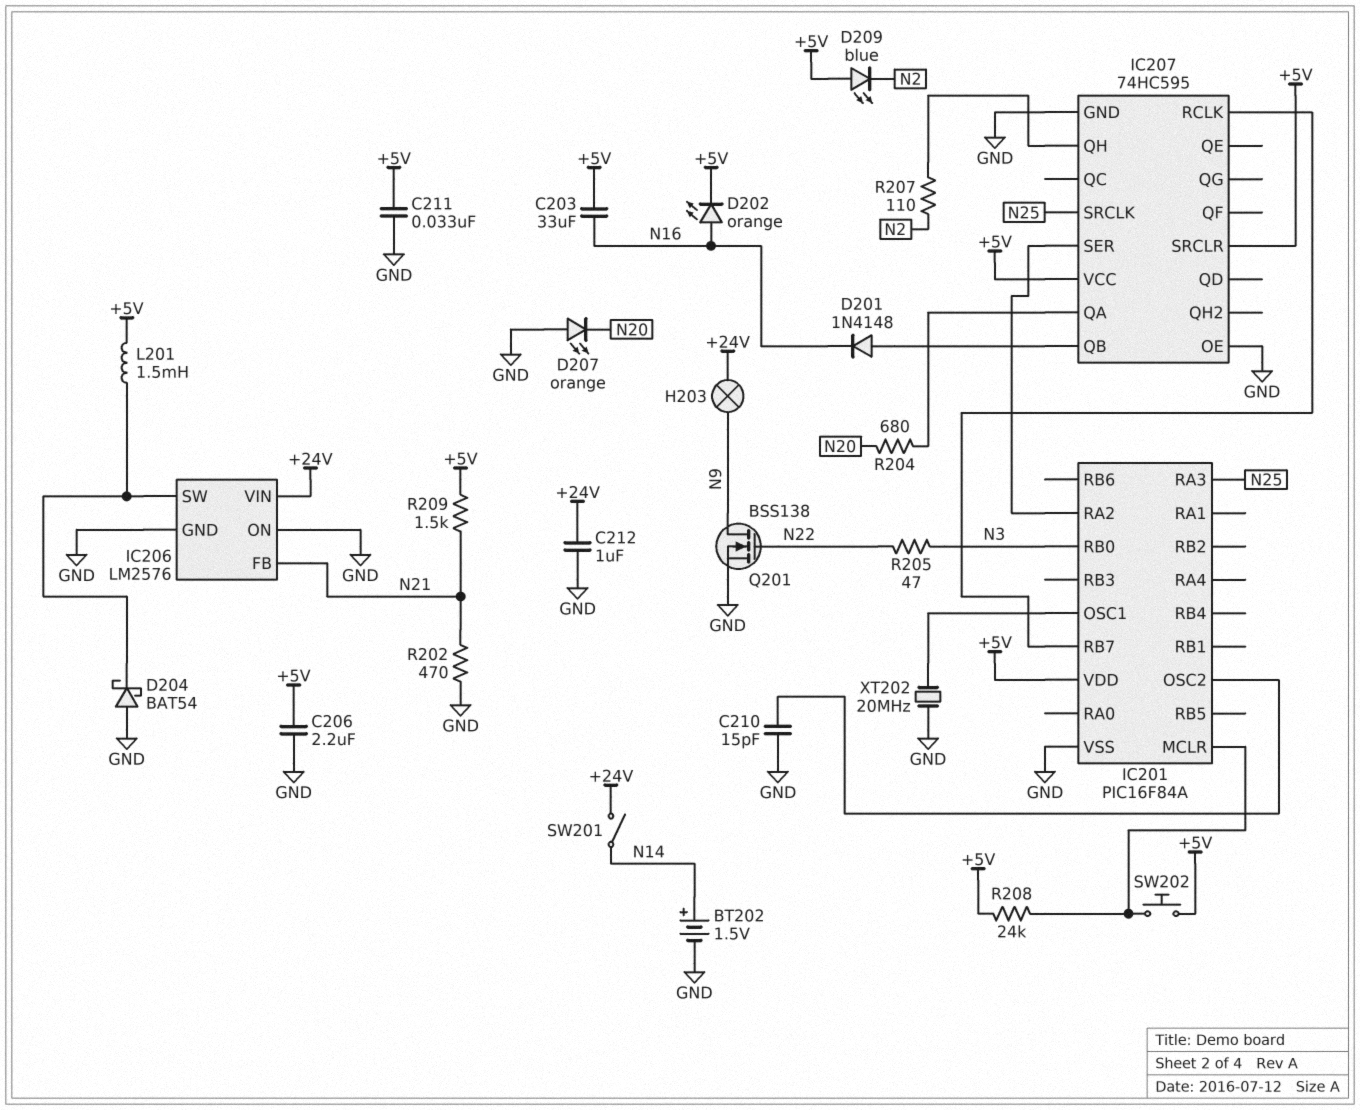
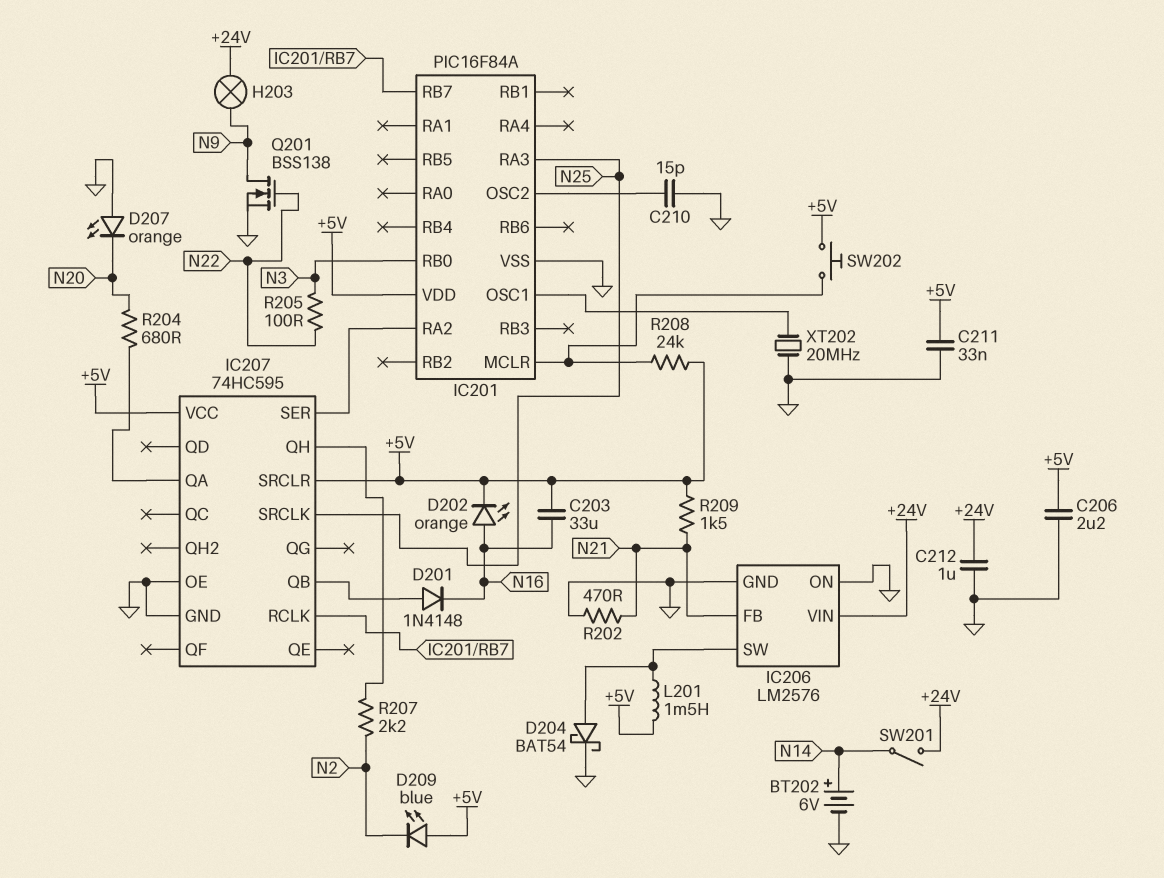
BT202: 1.5V (plus N14, minus GND) -> 6V (plus N14, minus GND)
D204: schottky BAT54 (A GND, K IC206/SW) -> schottky BAT54 (A IC206/SW, K GND)
R205: 47 (N3, N22) -> 100 (N3, N22)
R207: 110 (IC207/QH, N2) -> 2.2k (IC207/QH, N2)

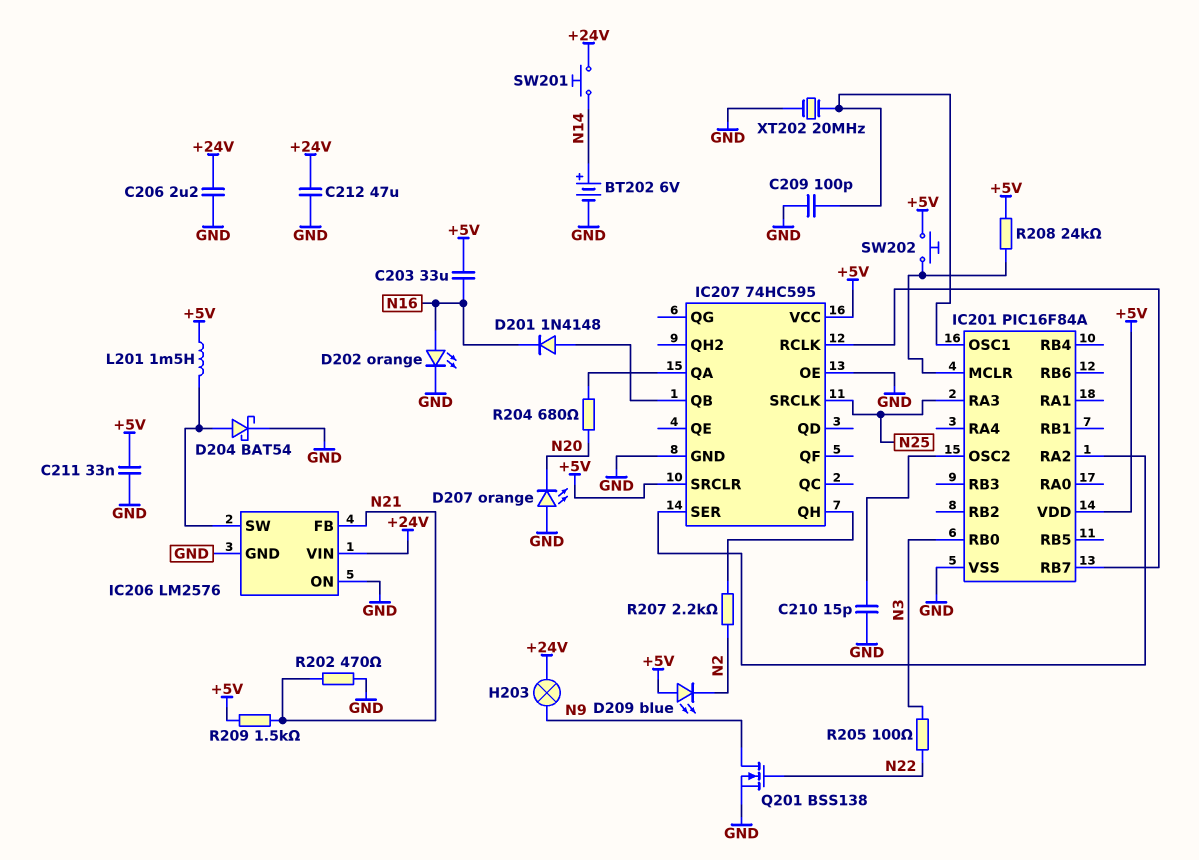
C206: 2.2uF (+5V, GND) -> 2.2uF (+24V, GND)
C209: none -> 100pF (GND, IC201/OSC1)
C212: 1uF (+24V, GND) -> 47uF (+24V, GND)
D202: LED orange (A N16, K +5V) -> LED orange (A N16, K GND)
SW201: switch (+24V, N14) -> button (+24V, N14)

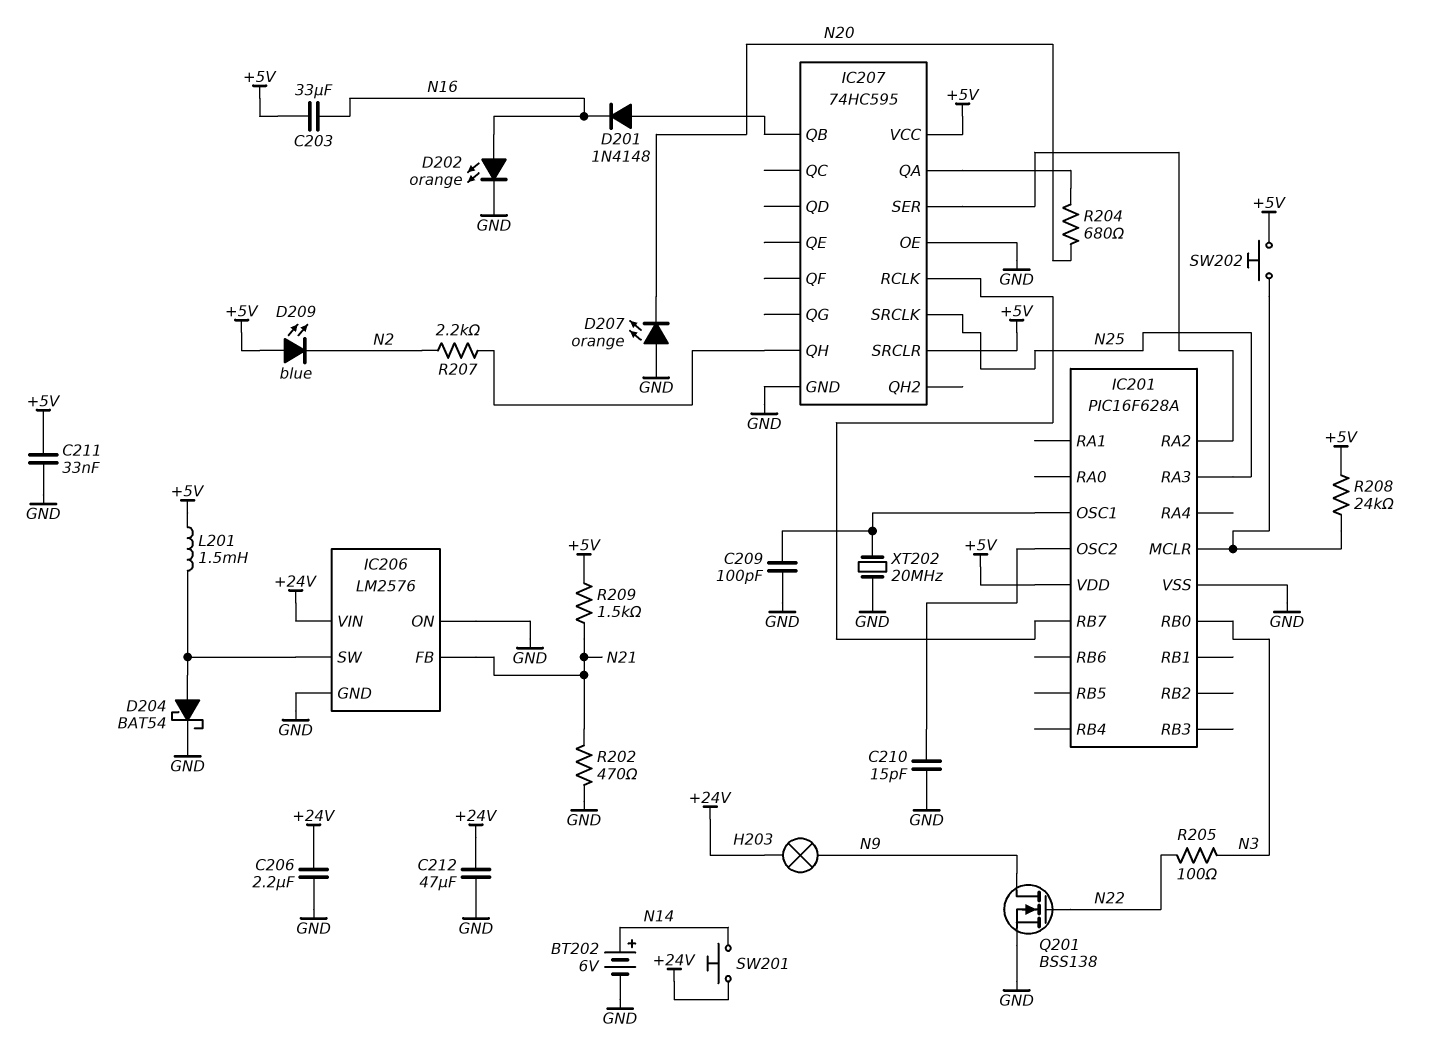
IC201: PIC16F84A -> PIC16F628A

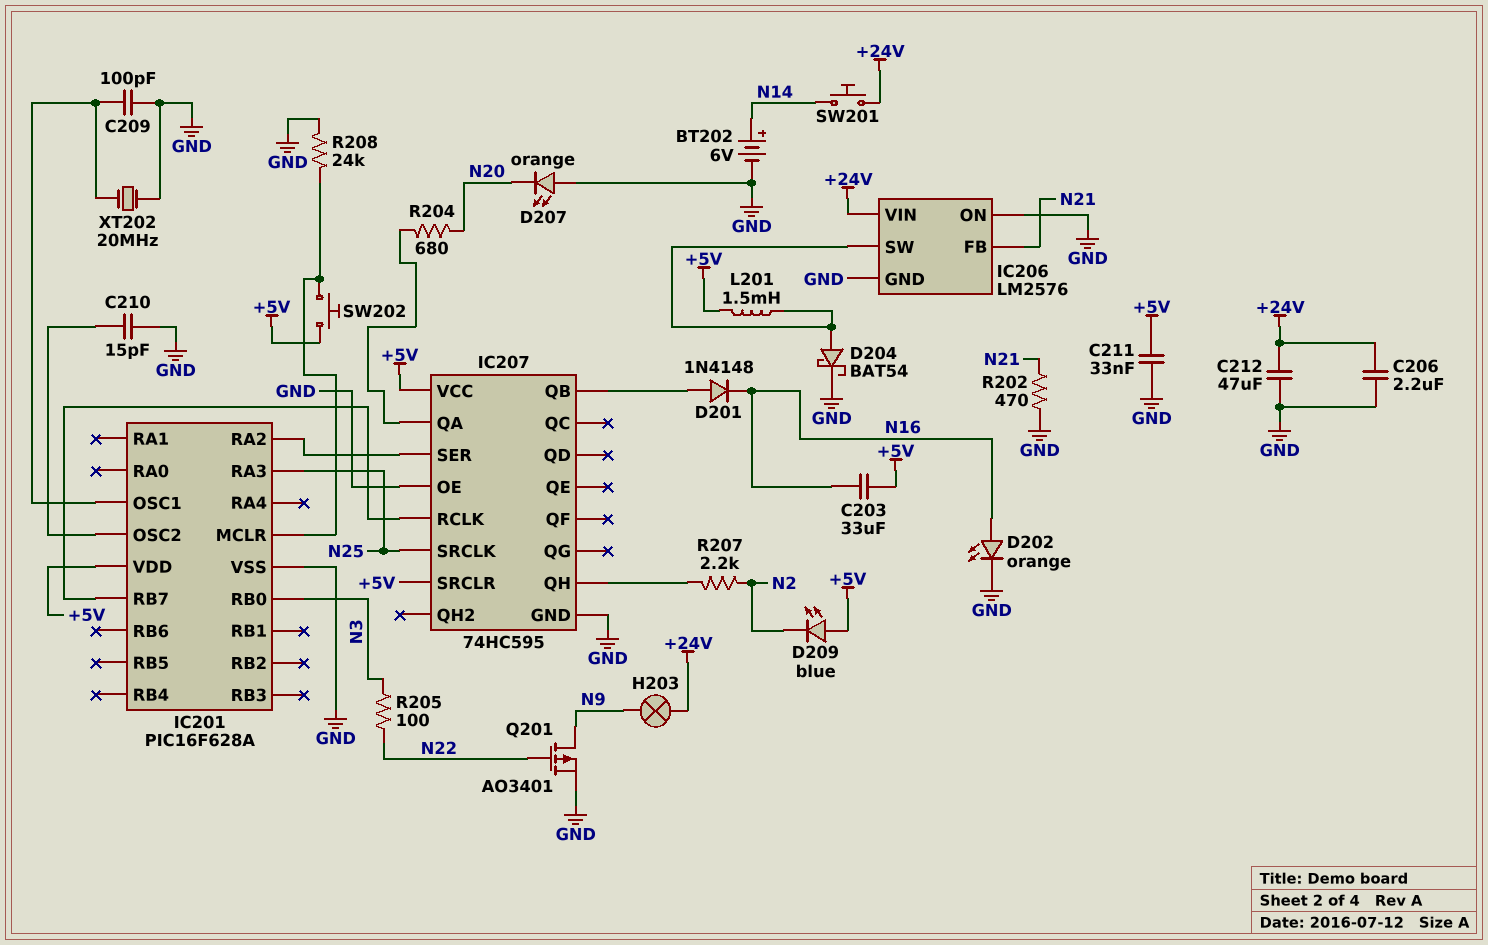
Q201: NMOS BSS138 (G N22, D N9, S GND) -> PMOS AO3401 (G N22, D N9, S GND)
R208: 24k (+5V, IC201/MCLR) -> 24k (GND, IC201/MCLR)
R209: 1.5k (+5V, N21) -> none

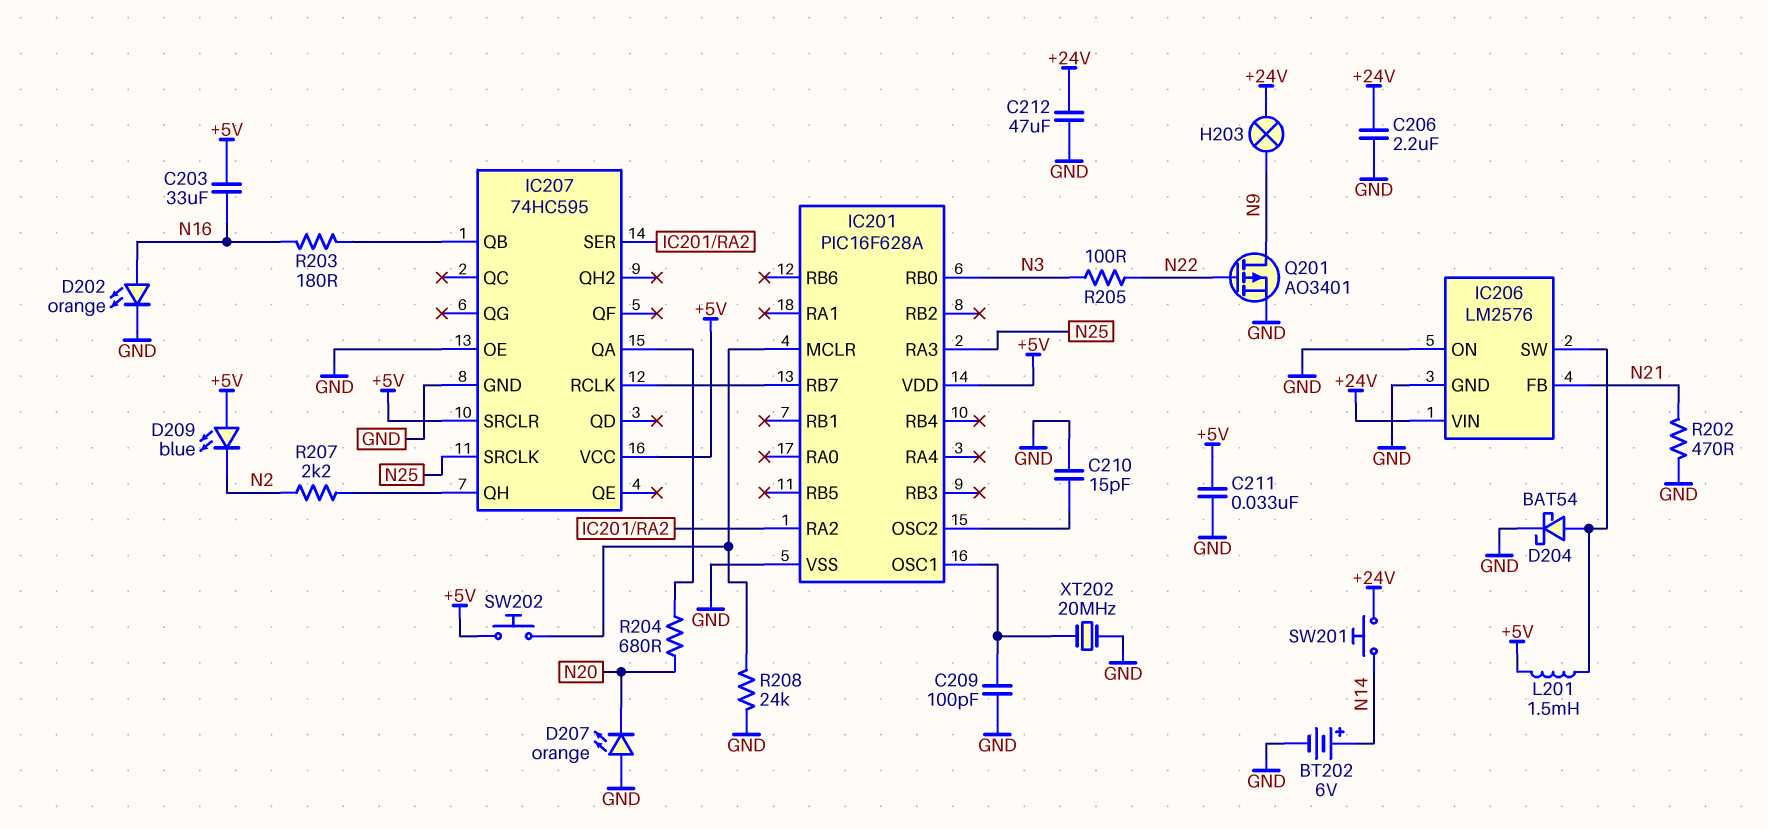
D201: diode 1N4148 (A IC207/QB, K N16) -> none
R203: none -> 180 (IC207/QB, N16)

